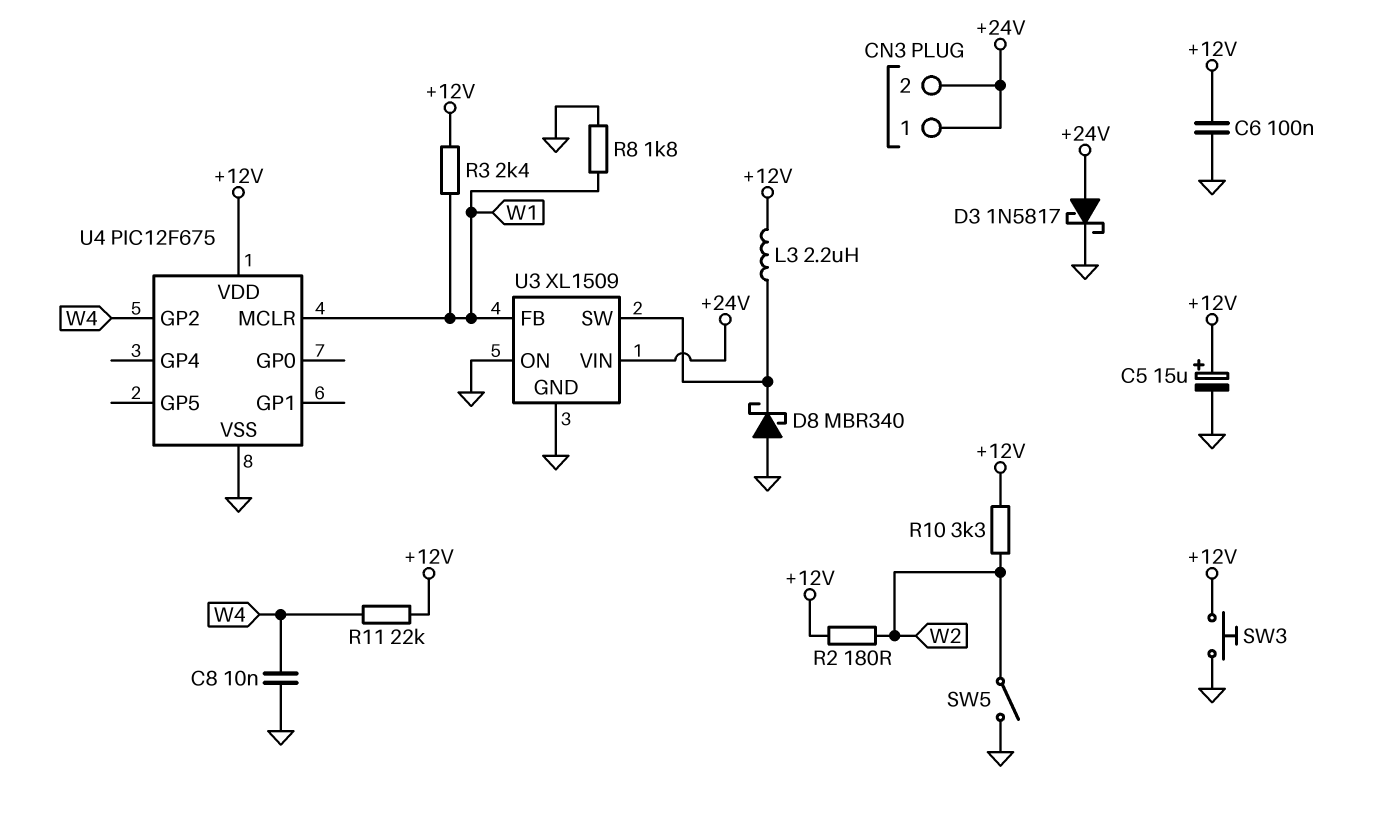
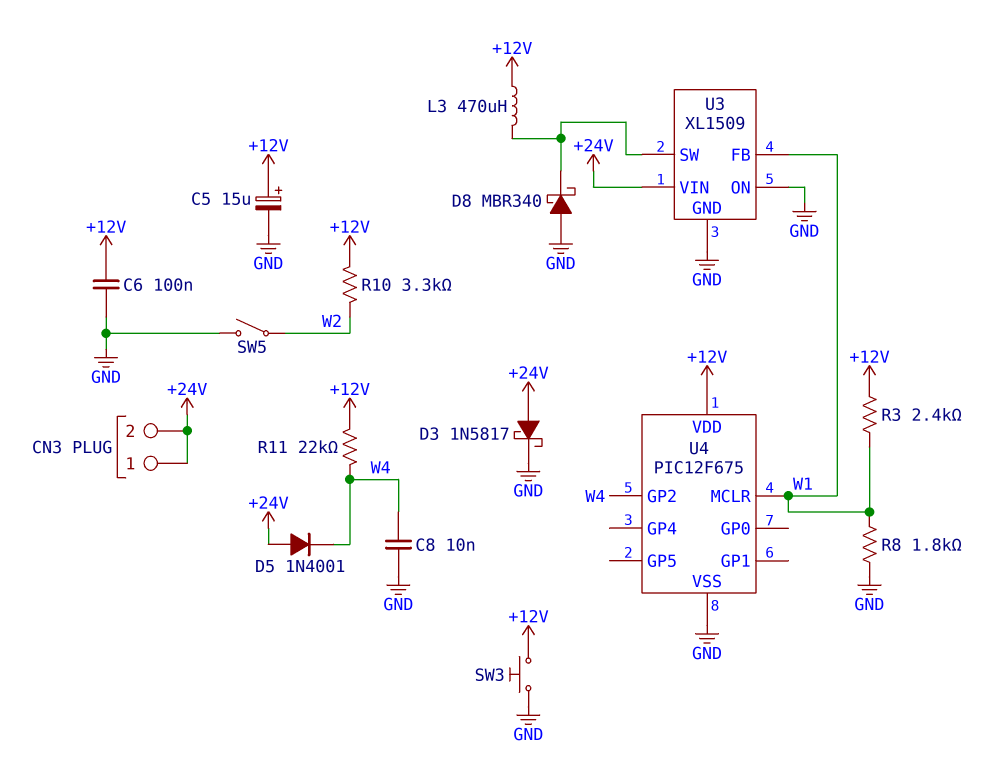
D5: none -> diode 1N4001 (A +24V, K W4)
L3: 2.2uH (+12V, U3/SW) -> 470uH (+12V, U3/SW)
R2: 180 (+12V, W2) -> none

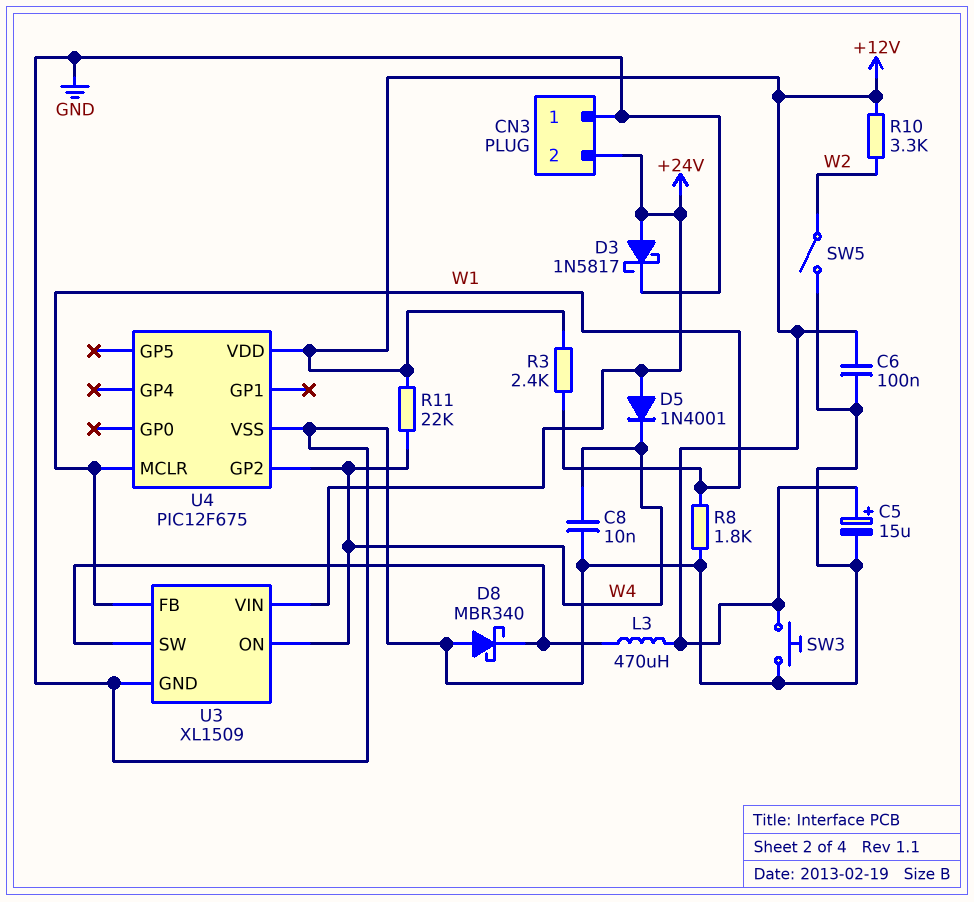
CN3 pin 1: +24V -> GND
U3 pin ON: GND -> W4

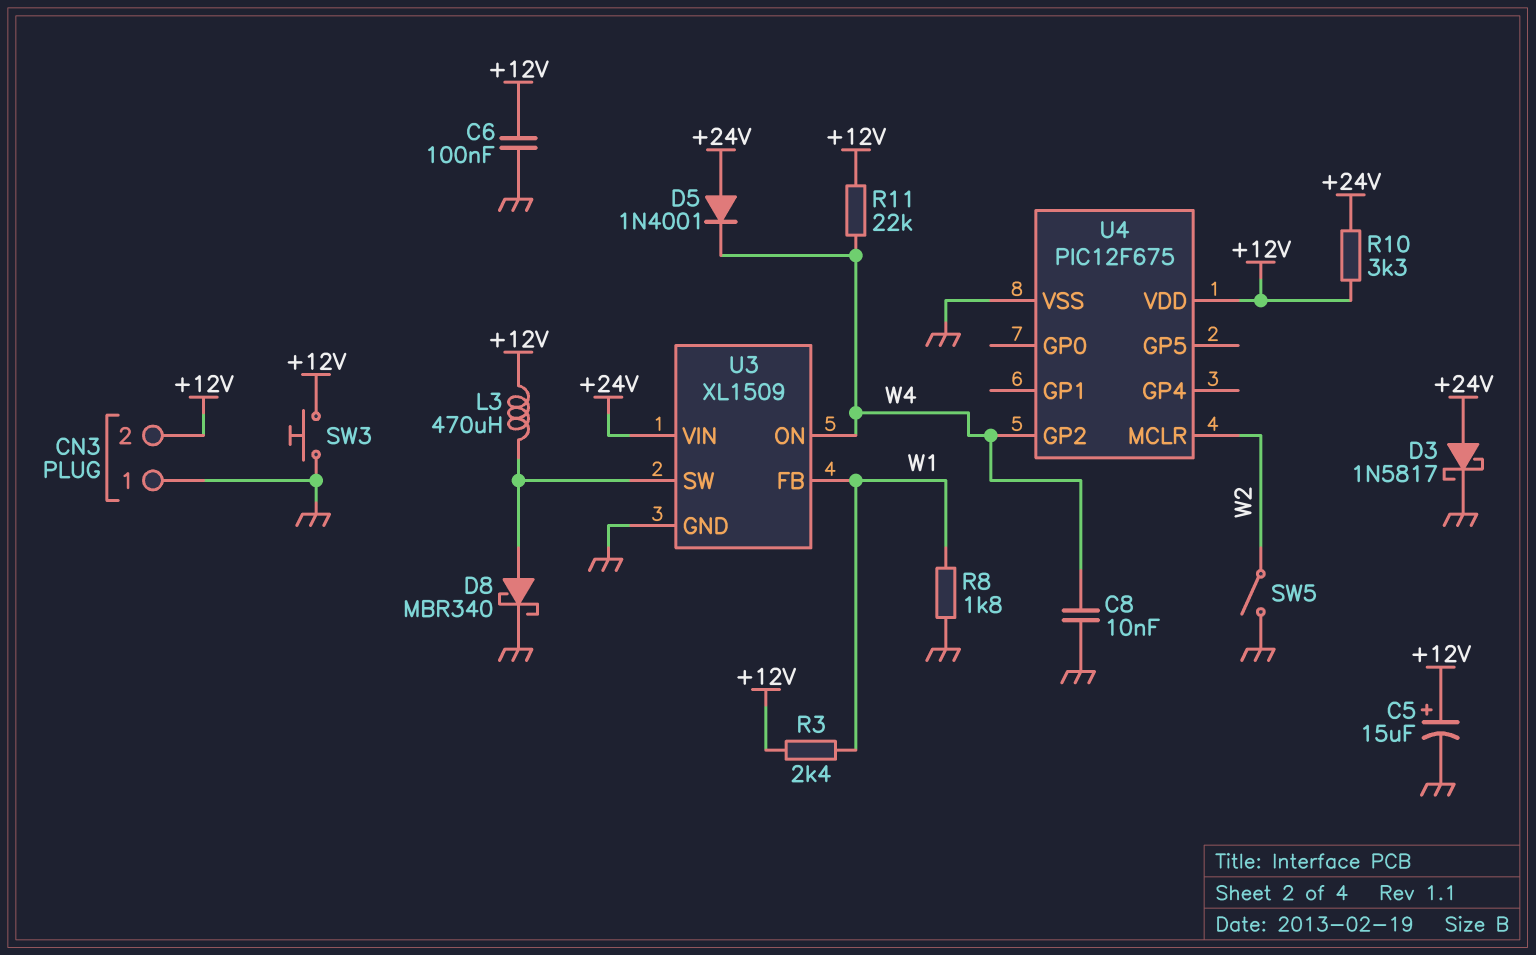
CN3 pin 2: +24V -> +12V
D8: schottky MBR340 (A GND, K U3/SW) -> schottky MBR340 (A U3/SW, K GND)
R10: 3.3k (+12V, W2) -> 3.3k (+12V, +24V)
U4 pin MCLR: W1 -> W2

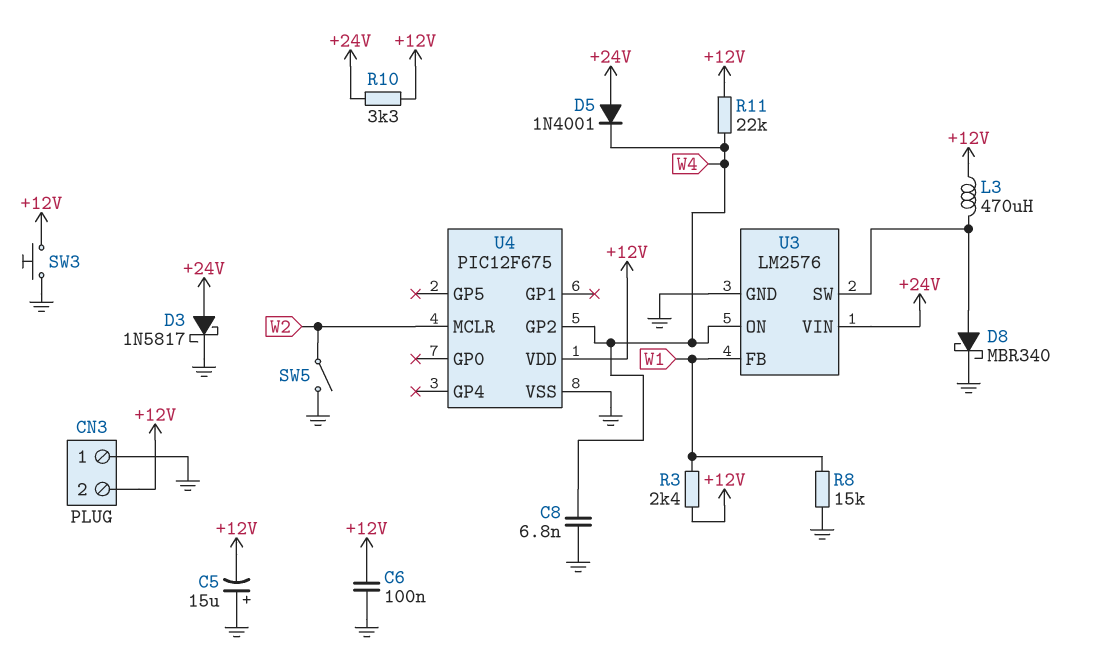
C5: 15uF (plus +12V, minus GND) -> 15uF (plus GND, minus +12V)
C8: 10nF (GND, W4) -> 6.8nF (GND, W4)
R8: 1.8k (GND, W1) -> 15k (GND, W1)
U3: XL1509 -> LM2576

